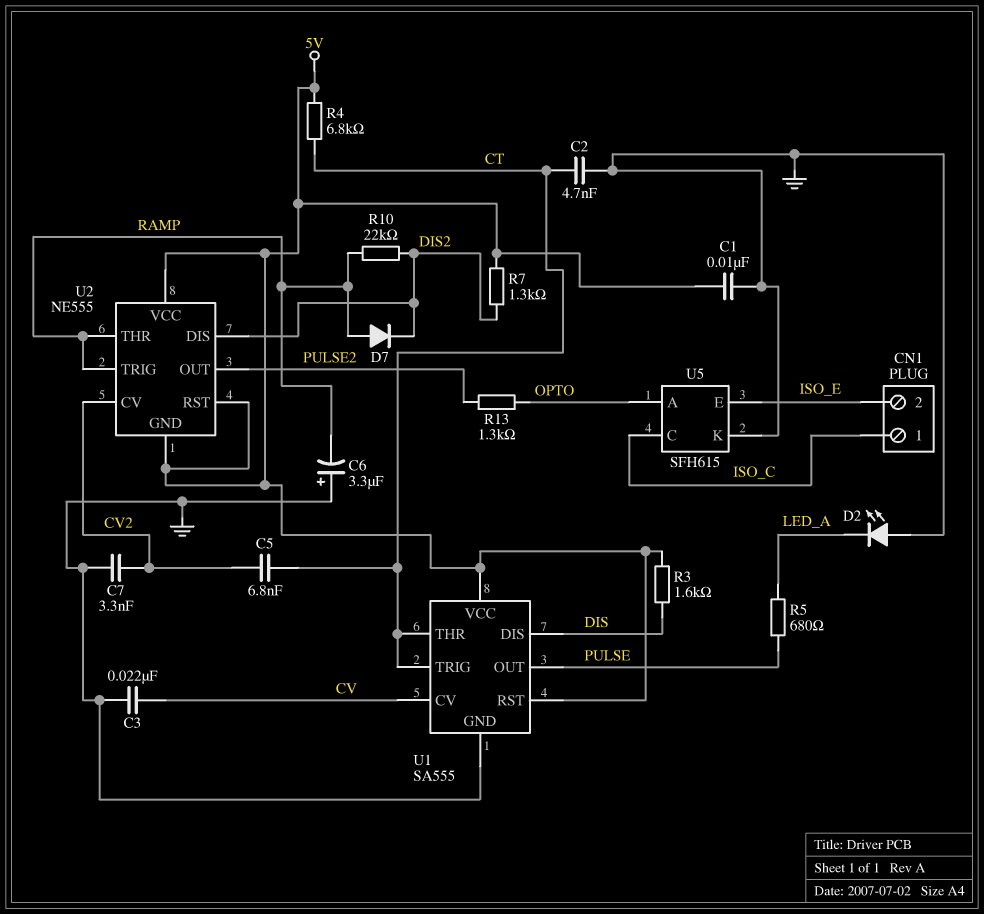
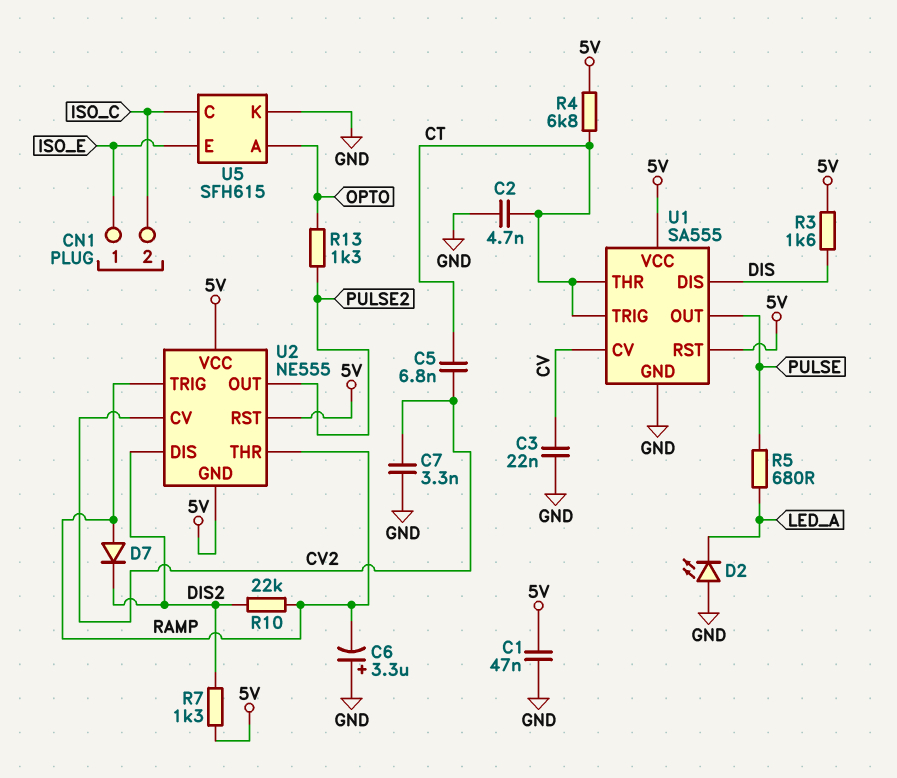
C1: 10nF (5V, GND) -> 47nF (5V, GND)
CN1 pin 1: ISO_C -> ISO_E
CN1 pin 2: ISO_E -> ISO_C

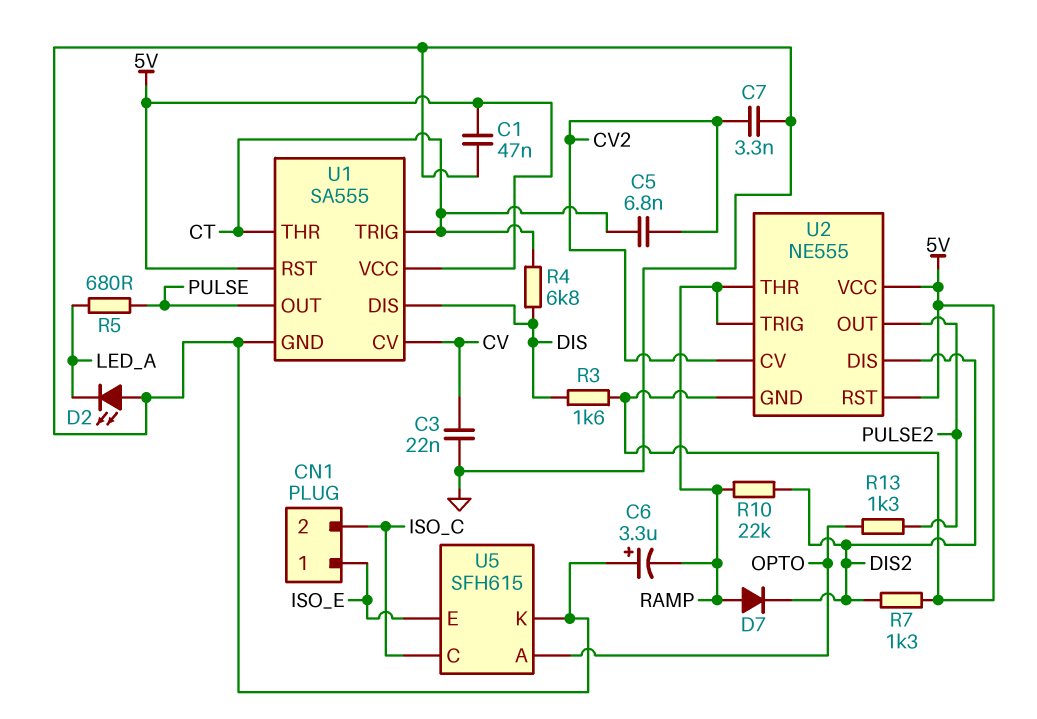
C2: 4.7nF (CT, GND) -> none
R4: 6.8k (5V, CT) -> 6.8k (CT, DIS)

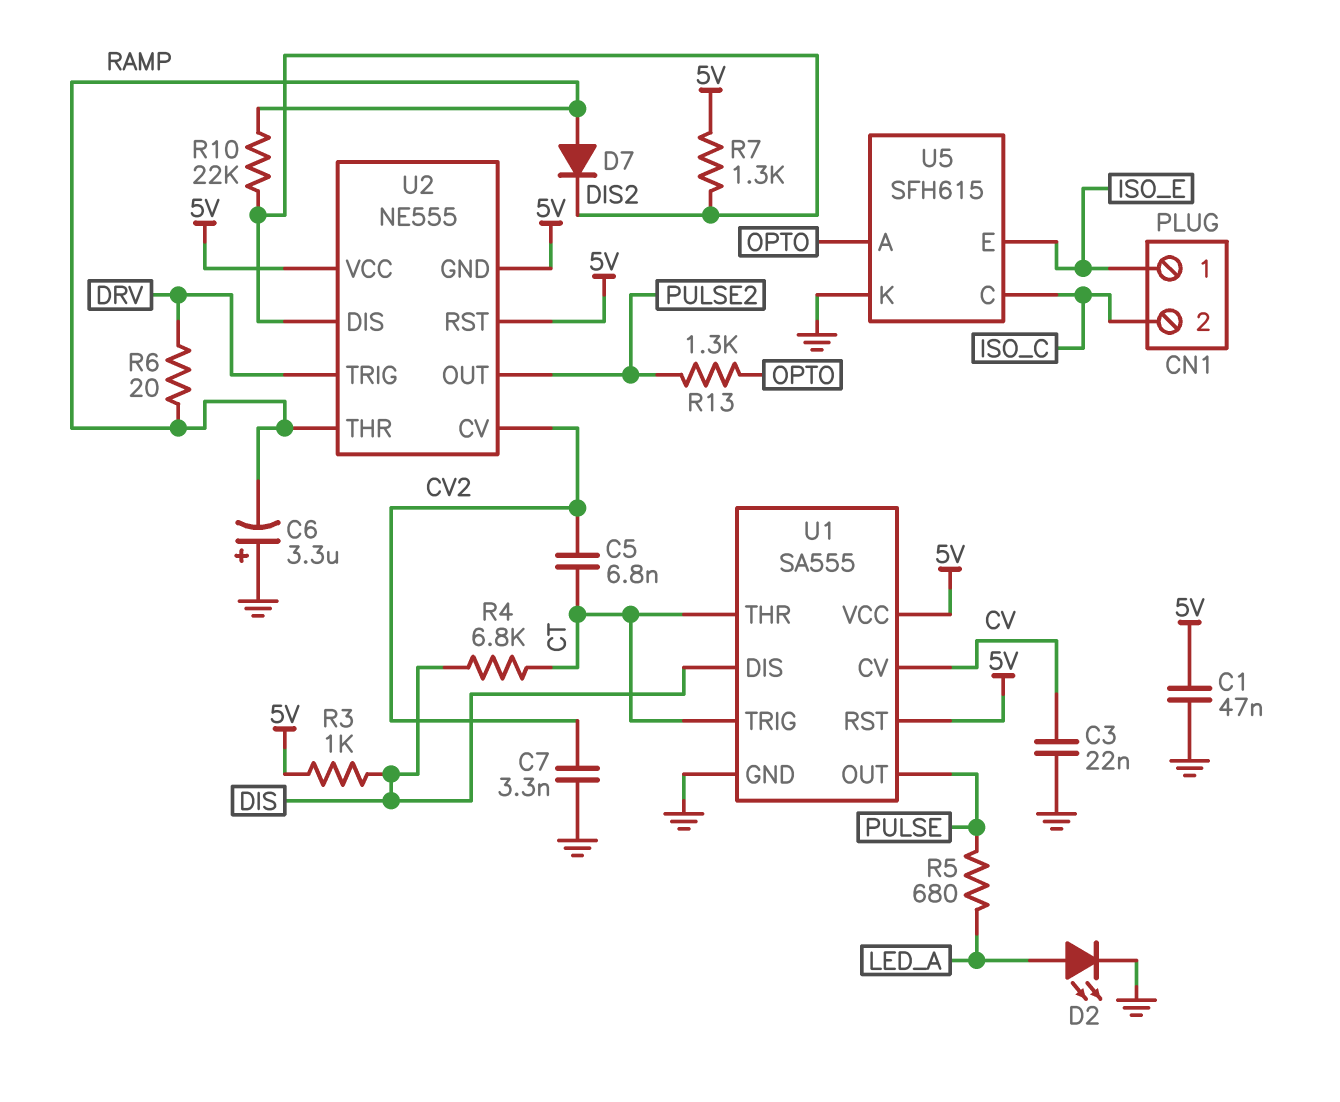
D2: LED (A GND, K LED_A) -> LED (A LED_A, K GND)
R3: 1.6k (5V, DIS) -> 1k (5V, DIS)
R6: none -> 20 (DRV, RAMP)
U2 pin TRIG: RAMP -> DRV

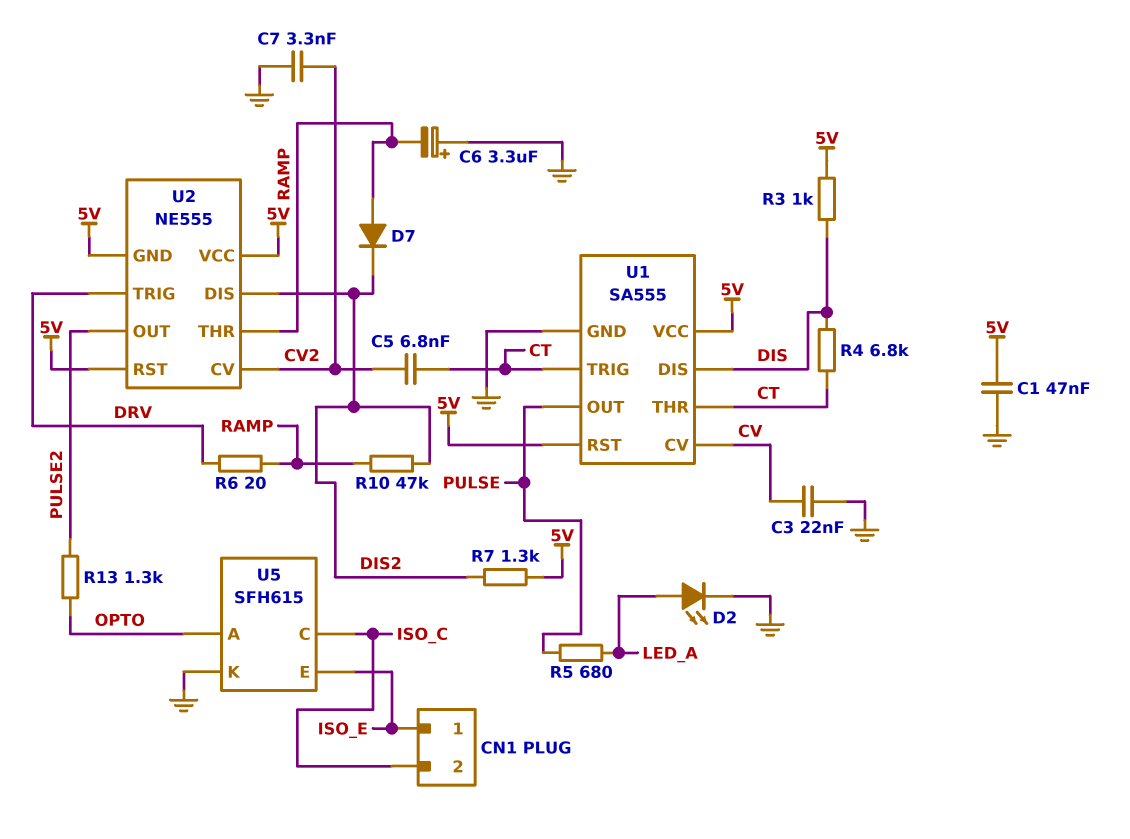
R10: 22k (DIS2, RAMP) -> 47k (DIS2, RAMP)

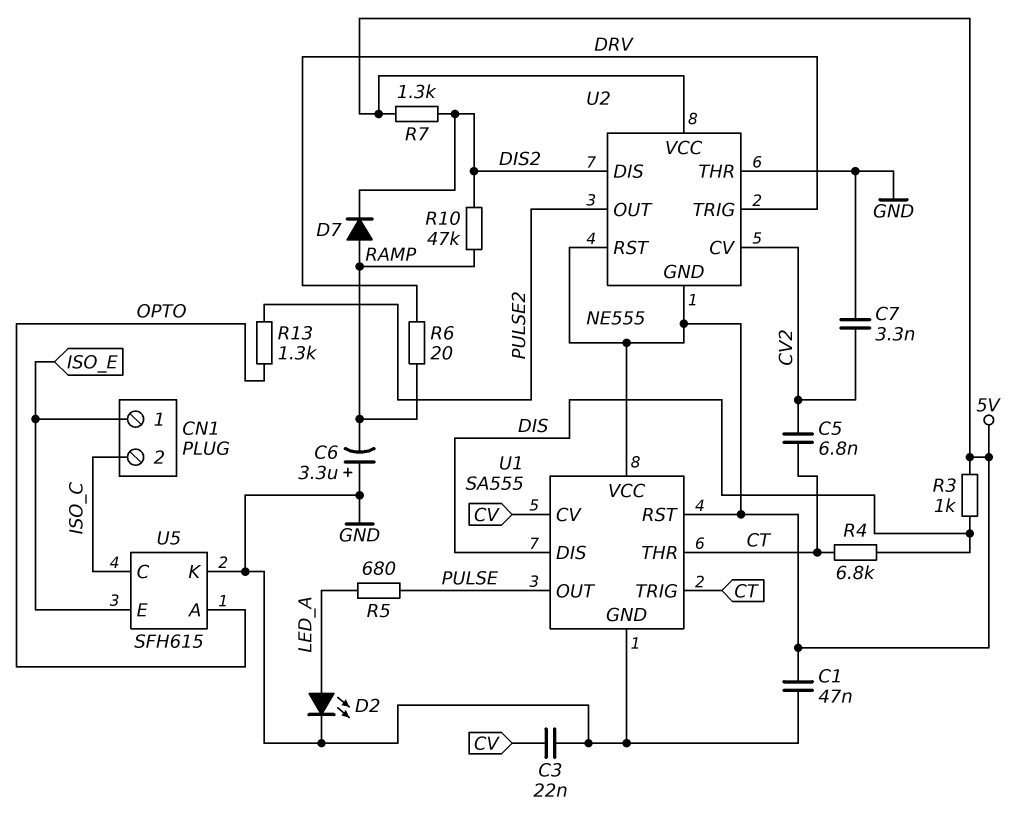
U2 pin THR: RAMP -> GND

